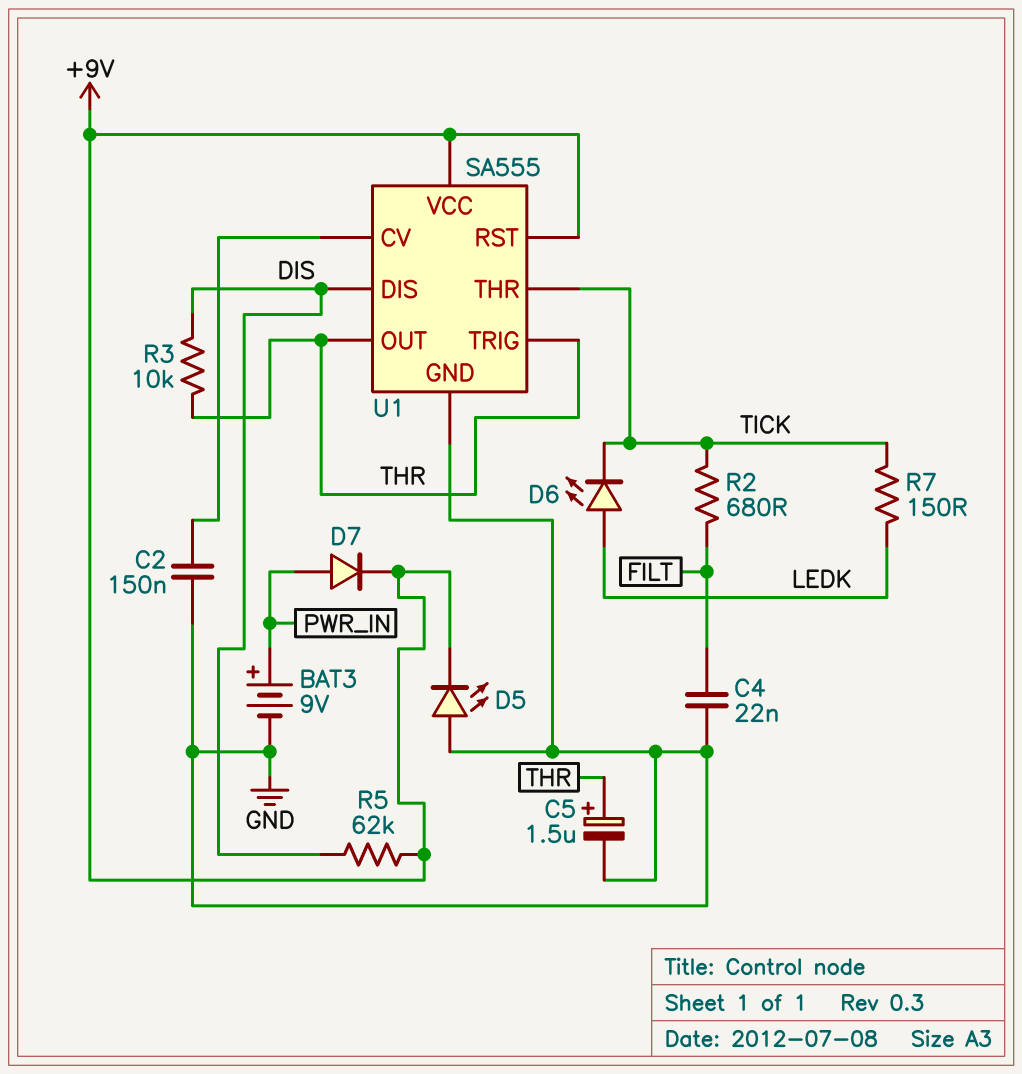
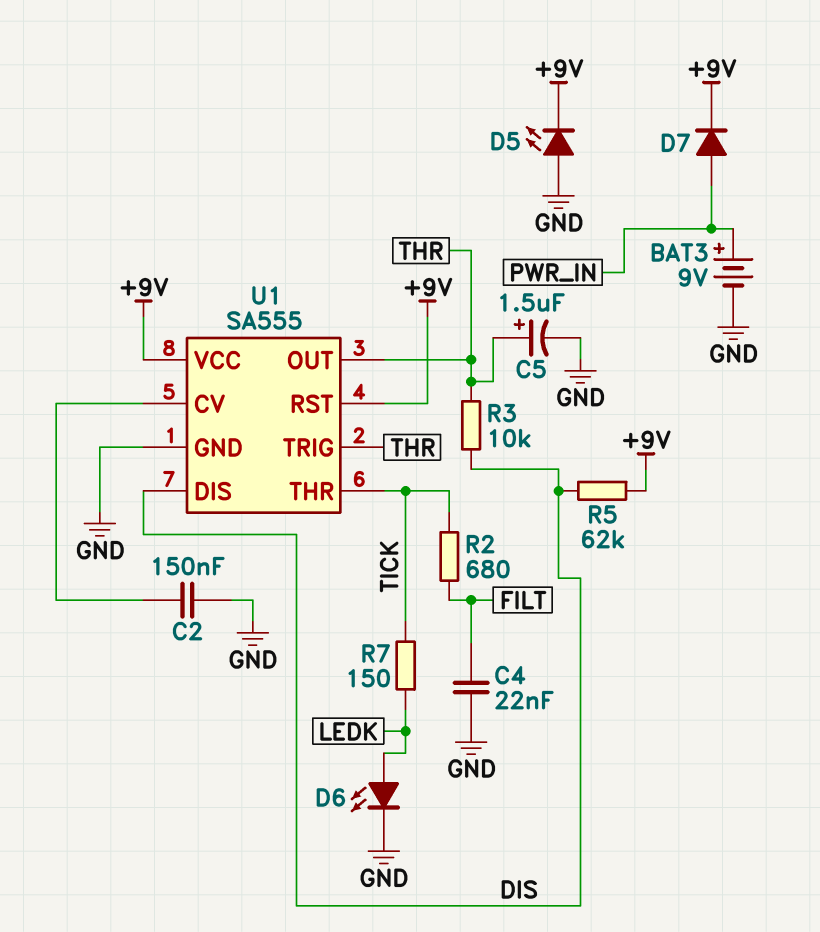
D6: LED (A LEDK, K TICK) -> LED (A LEDK, K GND)

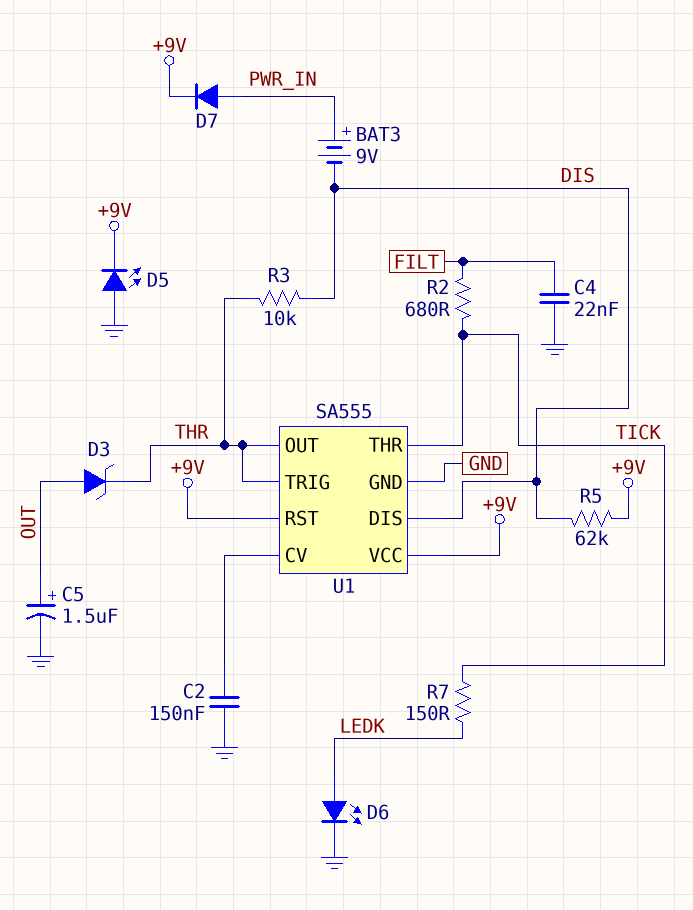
BAT3: 9V (plus PWR_IN, minus GND) -> 9V (plus PWR_IN, minus DIS)
C5: 1.5uF (plus THR, minus GND) -> 1.5uF (plus OUT, minus GND)
D3: none -> zener (A OUT, K THR)

